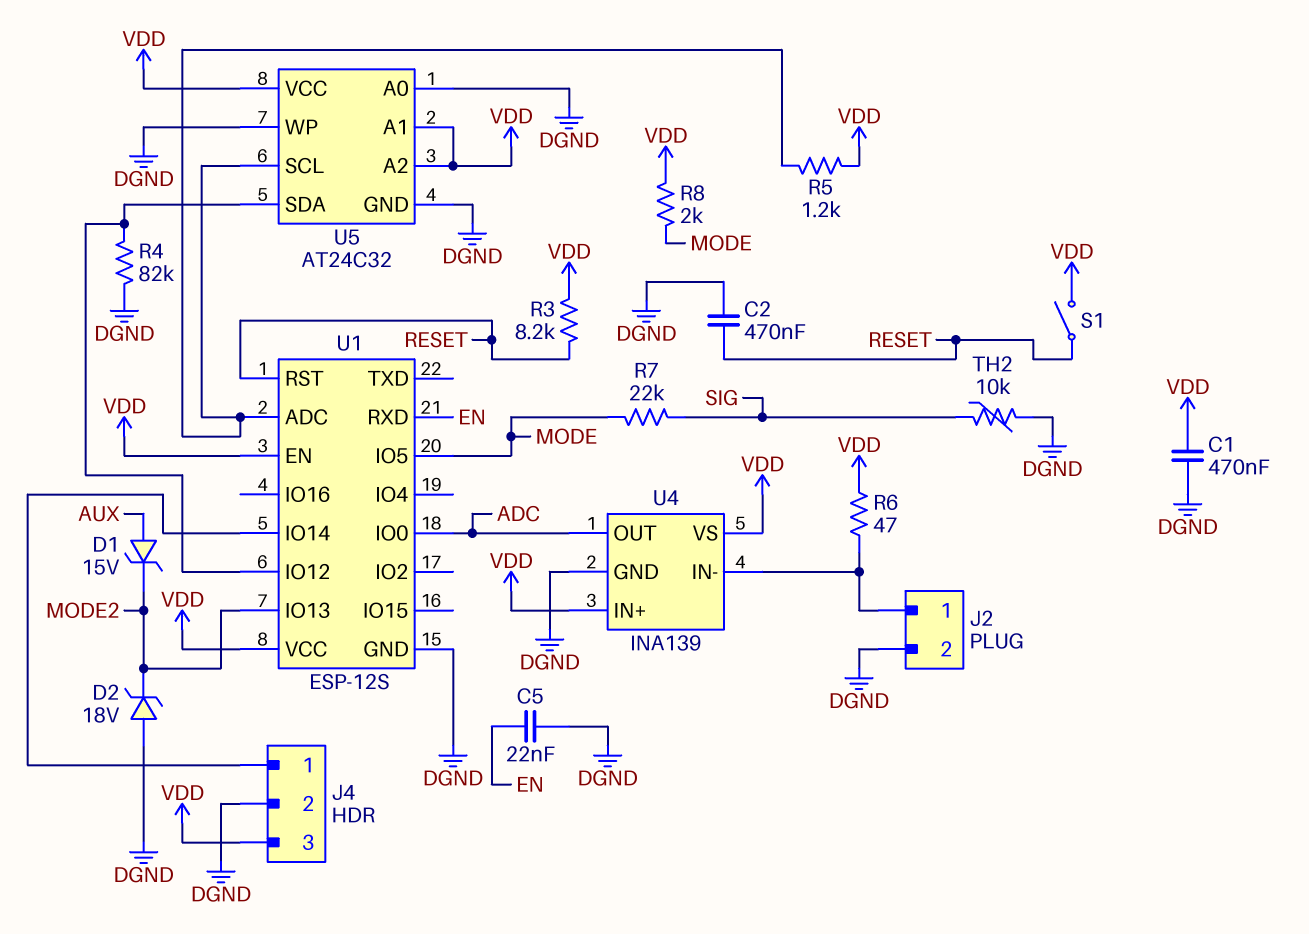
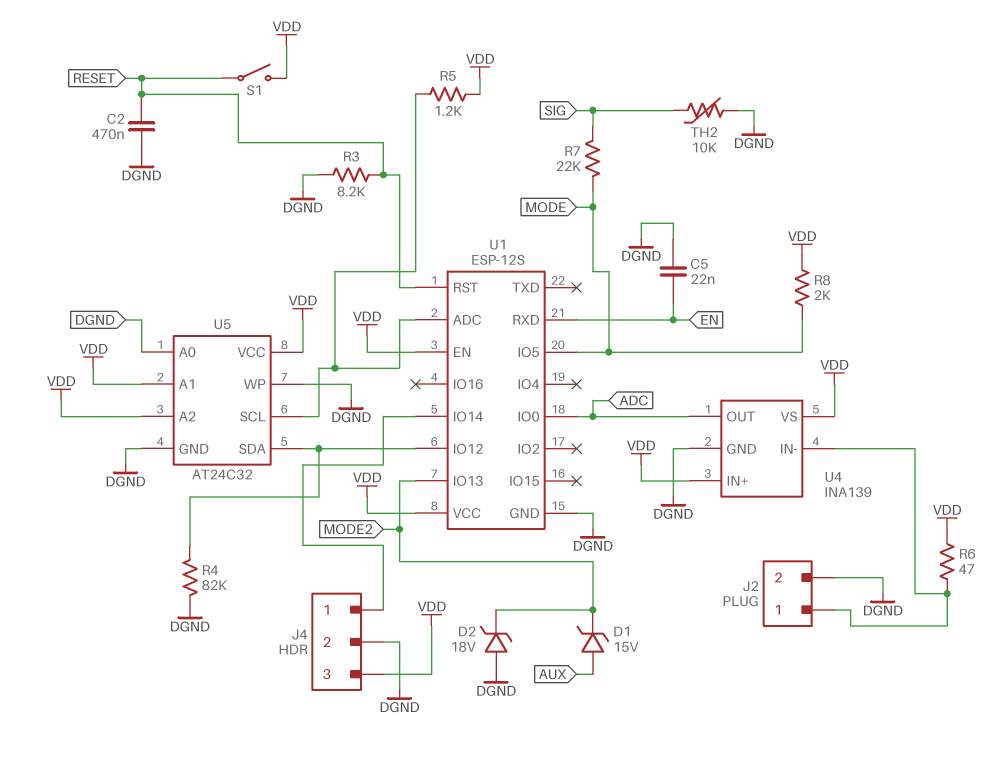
C1: 470nF (DGND, VDD) -> none
R3: 8.2k (RESET, VDD) -> 8.2k (DGND, RESET)

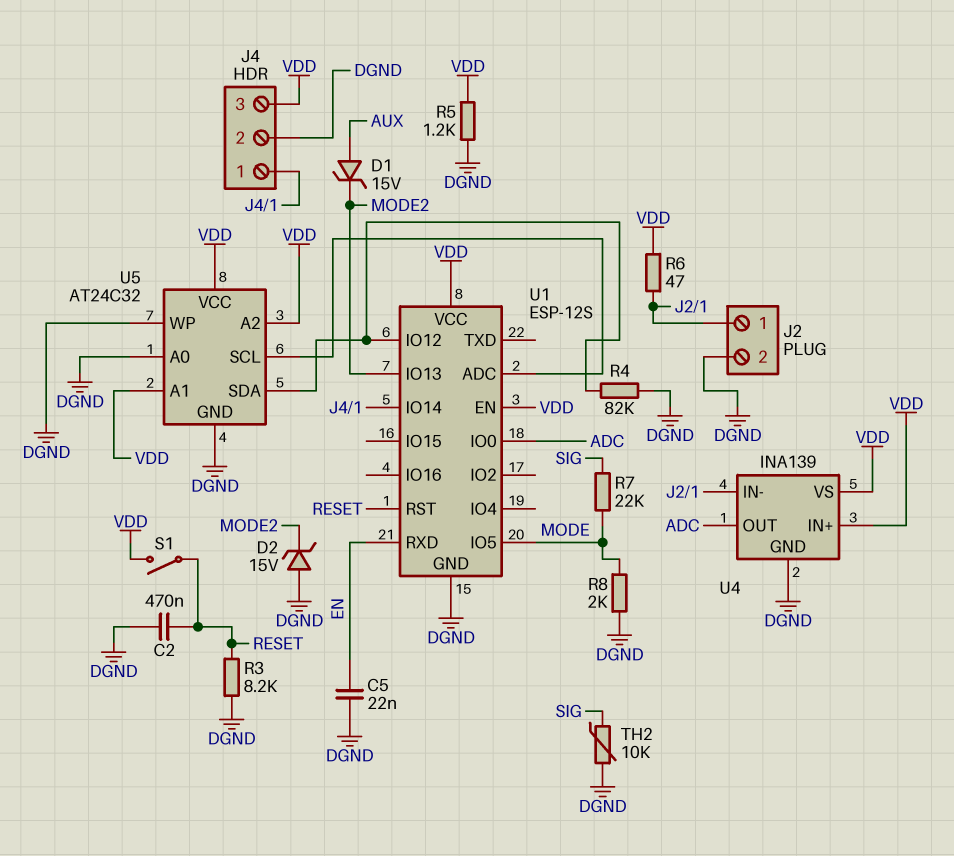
D2: zener 18V (A DGND, K MODE2) -> zener 15V (A DGND, K MODE2)
R5: 1.2k (U1/ADC, VDD) -> 1.2k (DGND, VDD)
R8: 2k (MODE, VDD) -> 2k (DGND, MODE)

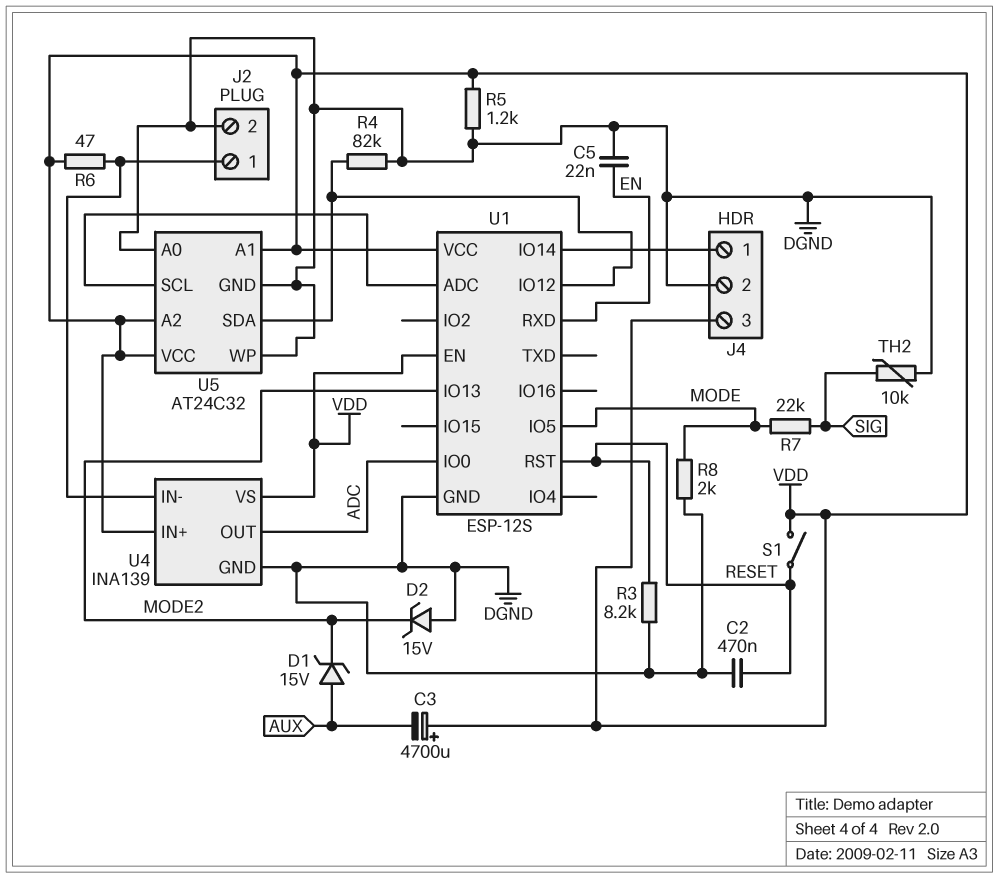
C3: none -> 4700uF (plus VDD, minus AUX)

